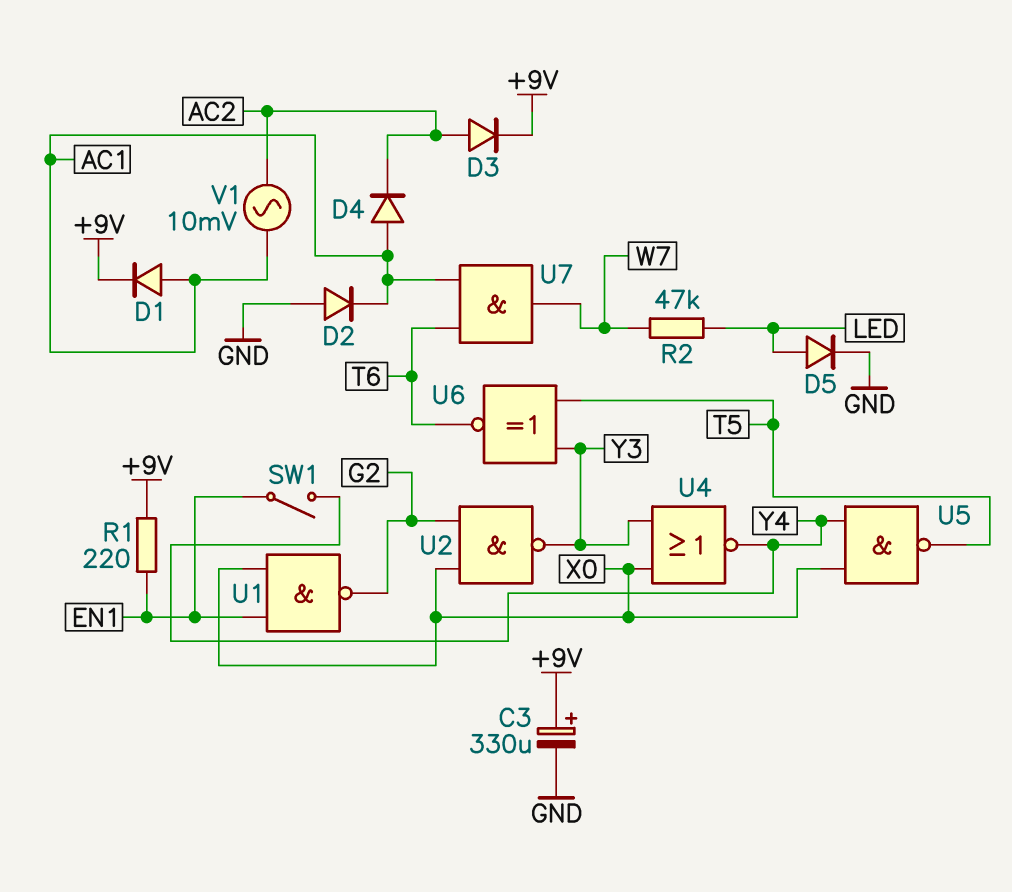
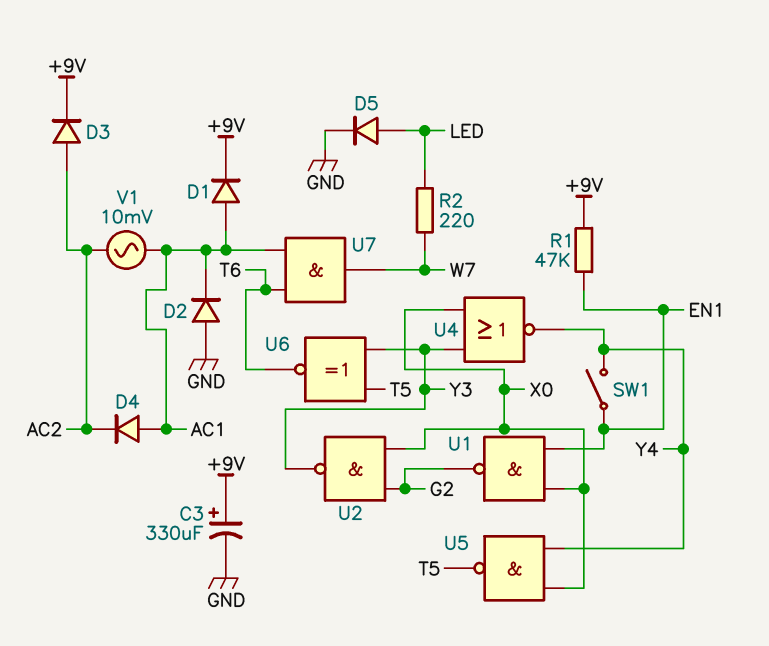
R1: 220 (+9V, EN1) -> 47k (+9V, EN1)
R2: 47k (LED, W7) -> 220 (LED, W7)

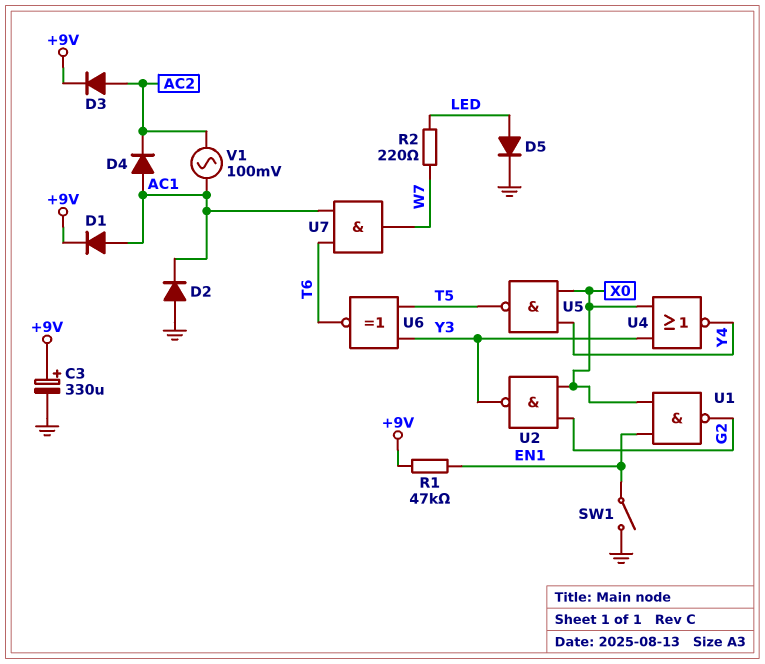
SW1: switch (EN1, Y4) -> switch (EN1, GND)
V1: AC 10mV (AC1, AC2) -> AC 100mV (AC1, AC2)

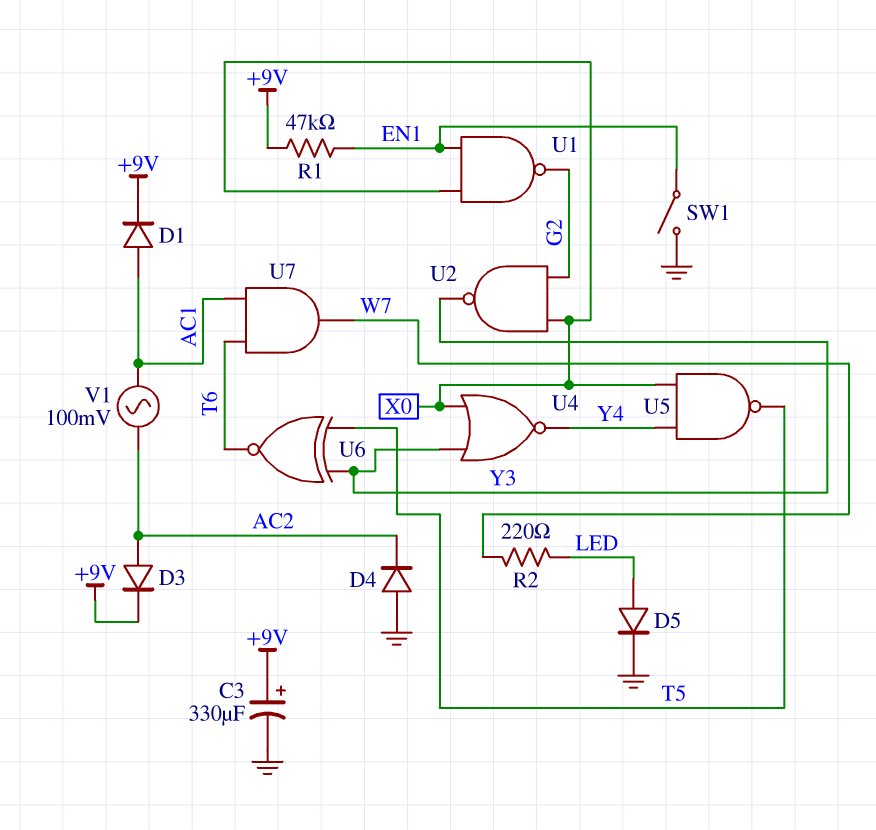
D2: diode (A GND, K AC1) -> none
D4: diode (A AC1, K AC2) -> diode (A GND, K AC2)

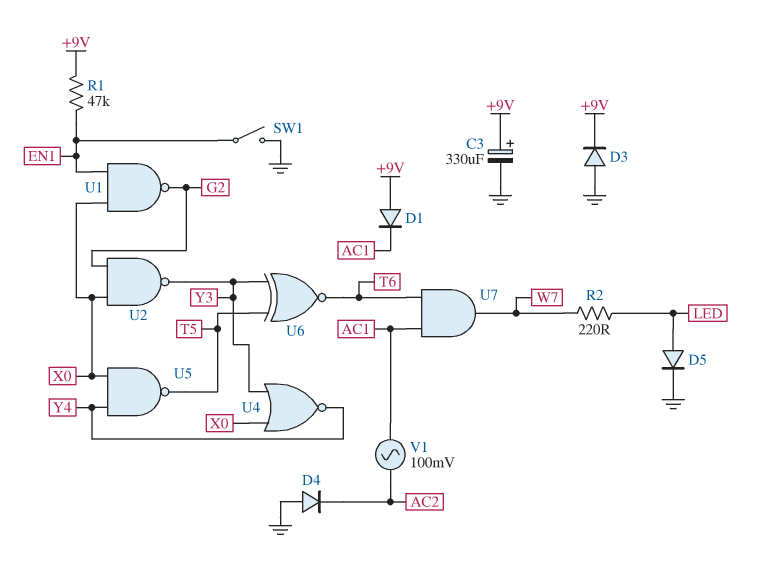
D1: diode (A AC1, K +9V) -> diode (A +9V, K AC1)
D3: diode (A AC2, K +9V) -> diode (A GND, K +9V)

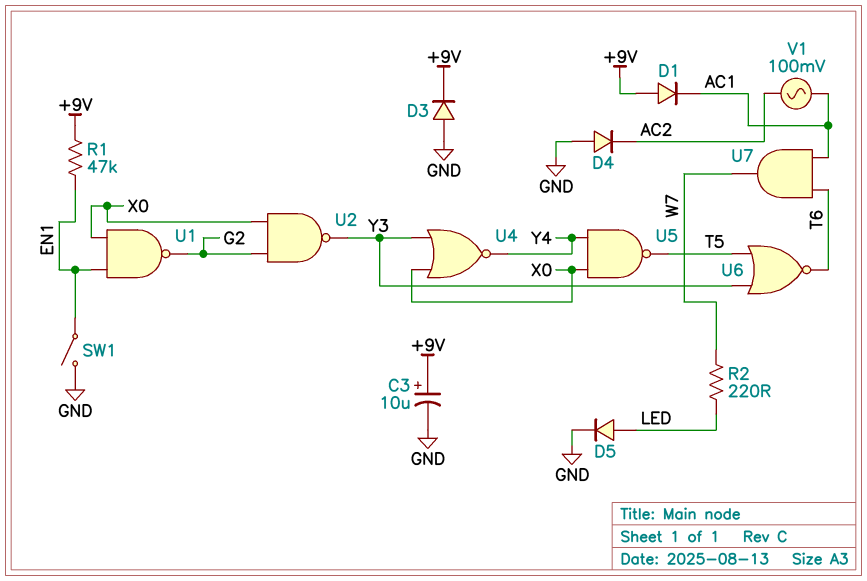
C3: 330uF (plus +9V, minus GND) -> 10uF (plus +9V, minus GND)
U6: XNOR (in T5, in Y3, out T6) -> NOR (in T5, in Y3, out T6)

